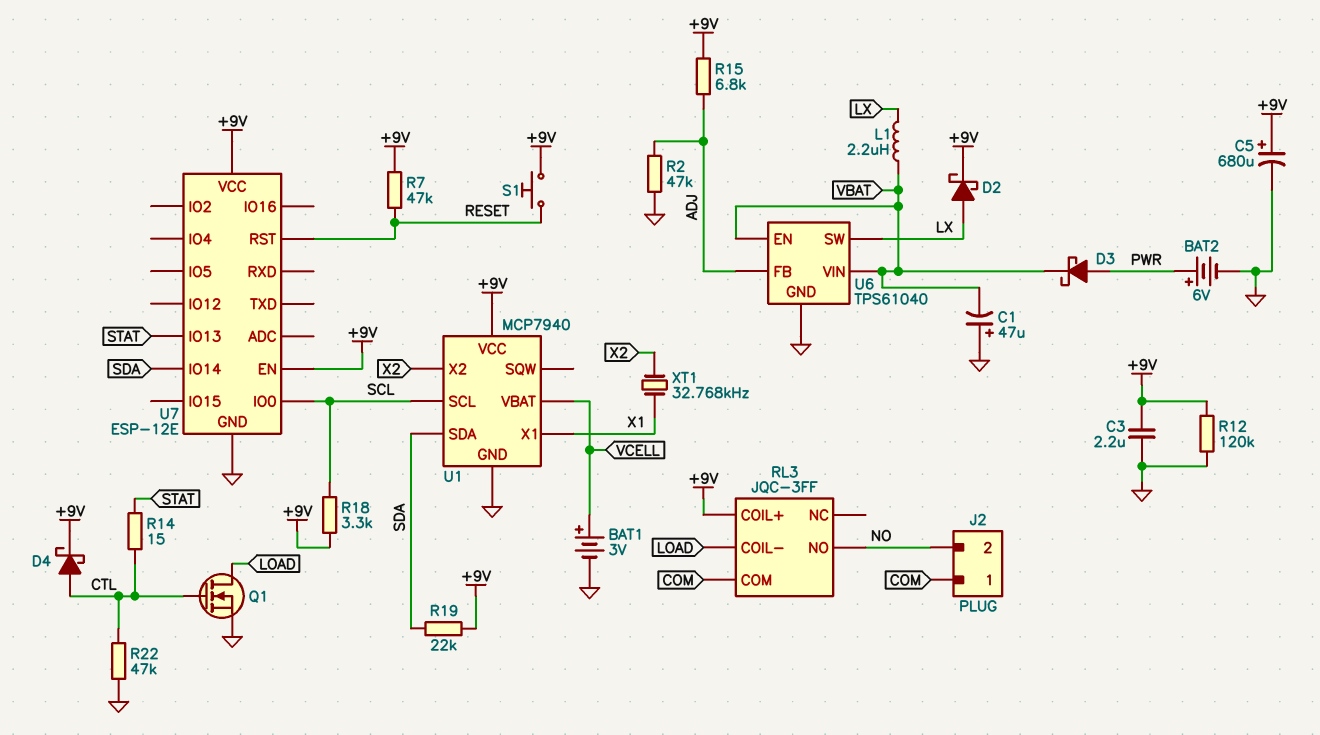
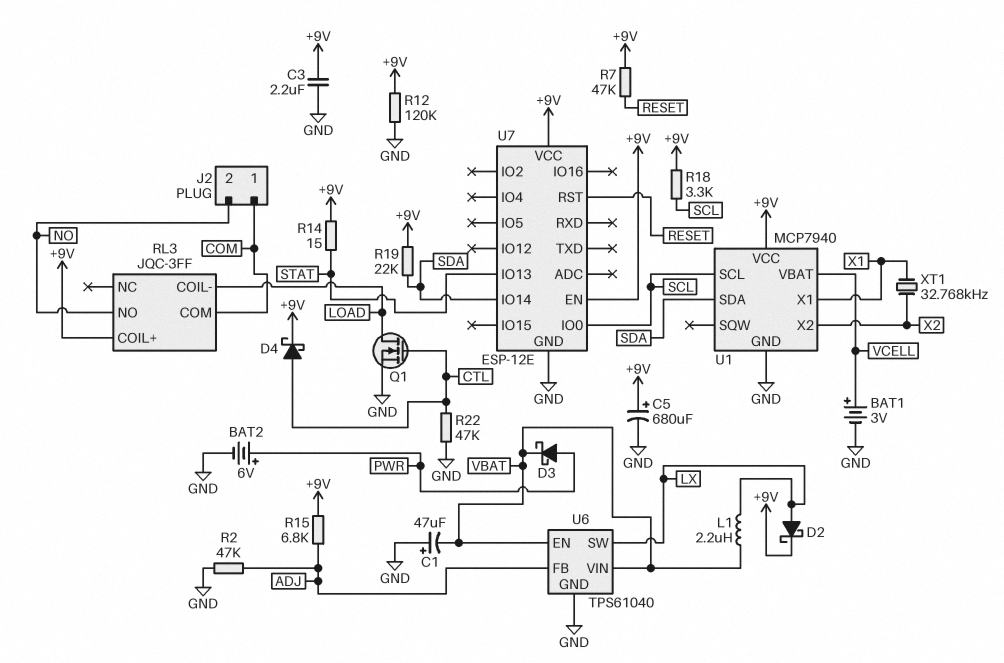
R14: 15 (CTL, STAT) -> 15 (+9V, STAT)
S1: button (+9V, RESET) -> none

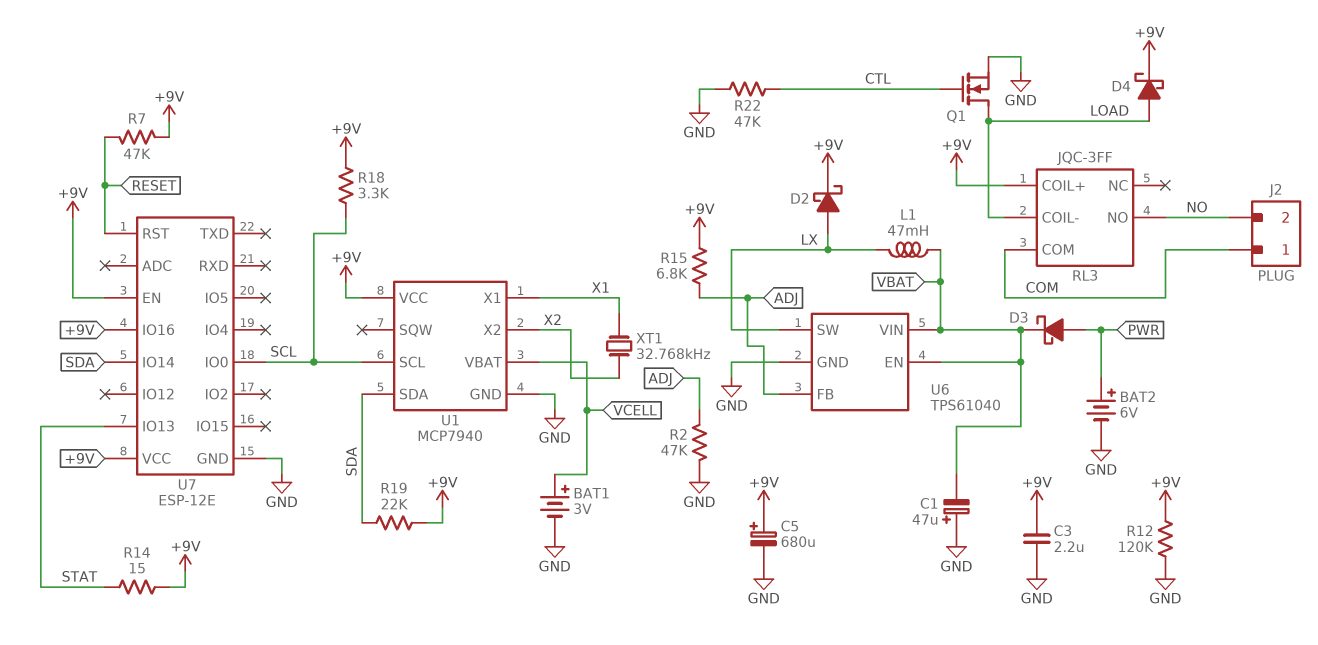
D4: schottky (A CTL, K +9V) -> schottky (A LOAD, K +9V)
L1: 2.2uH (LX, VBAT) -> 47mH (LX, VBAT)
U7 pin IO16: none -> +9V

